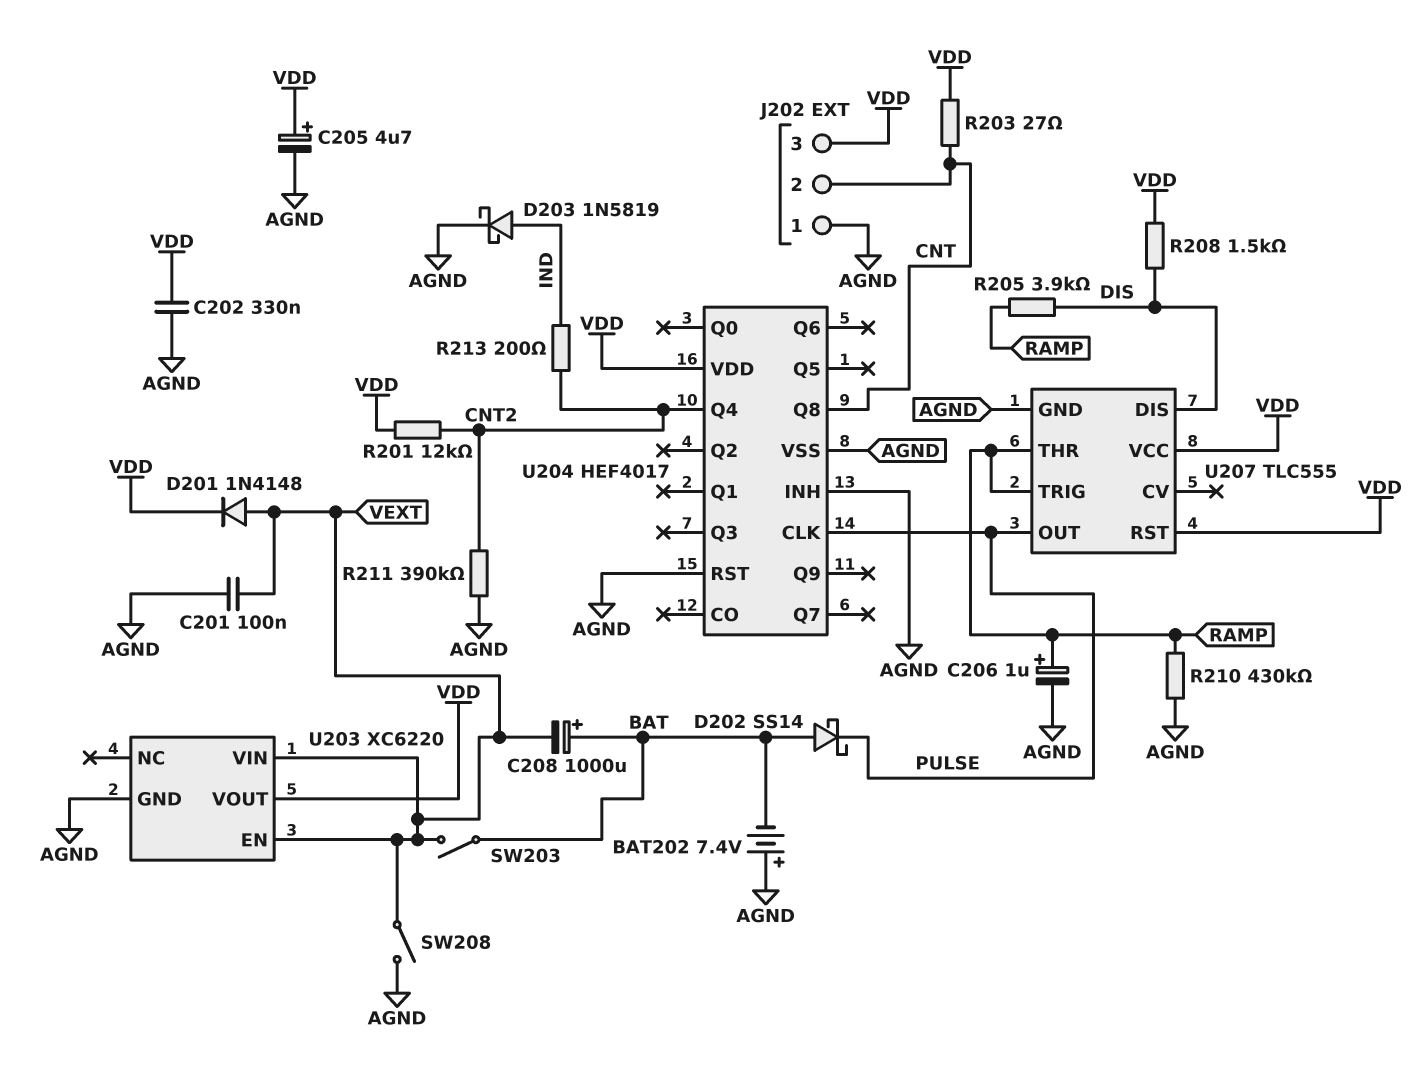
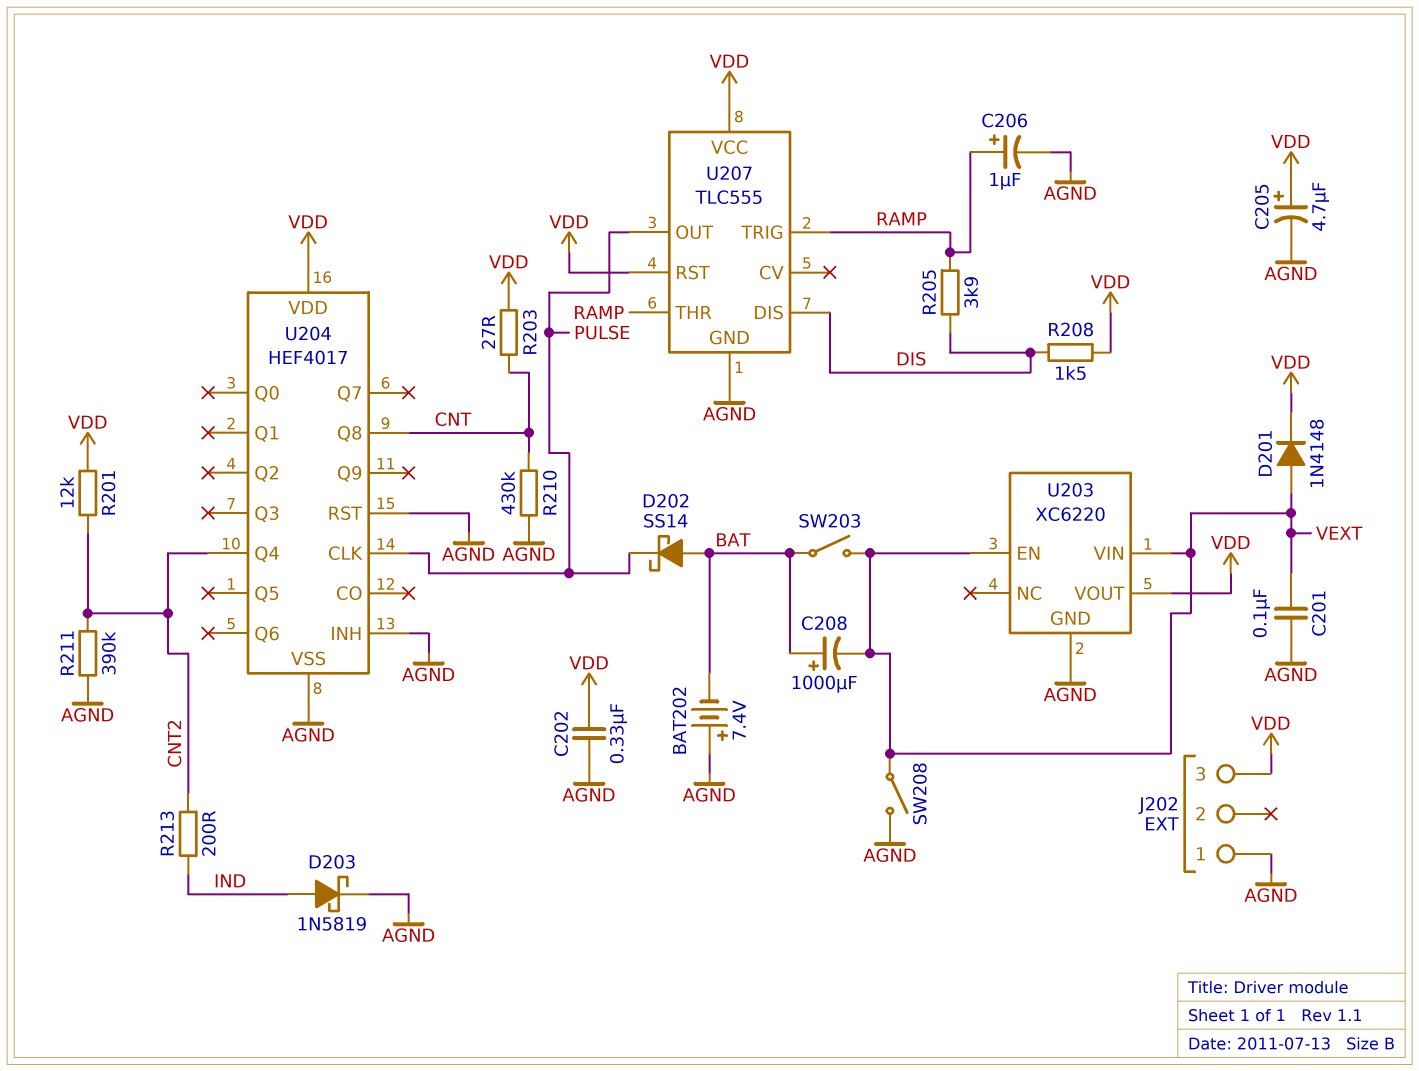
J202 pin 2: CNT -> none
R210: 430k (AGND, RAMP) -> 430k (AGND, CNT)

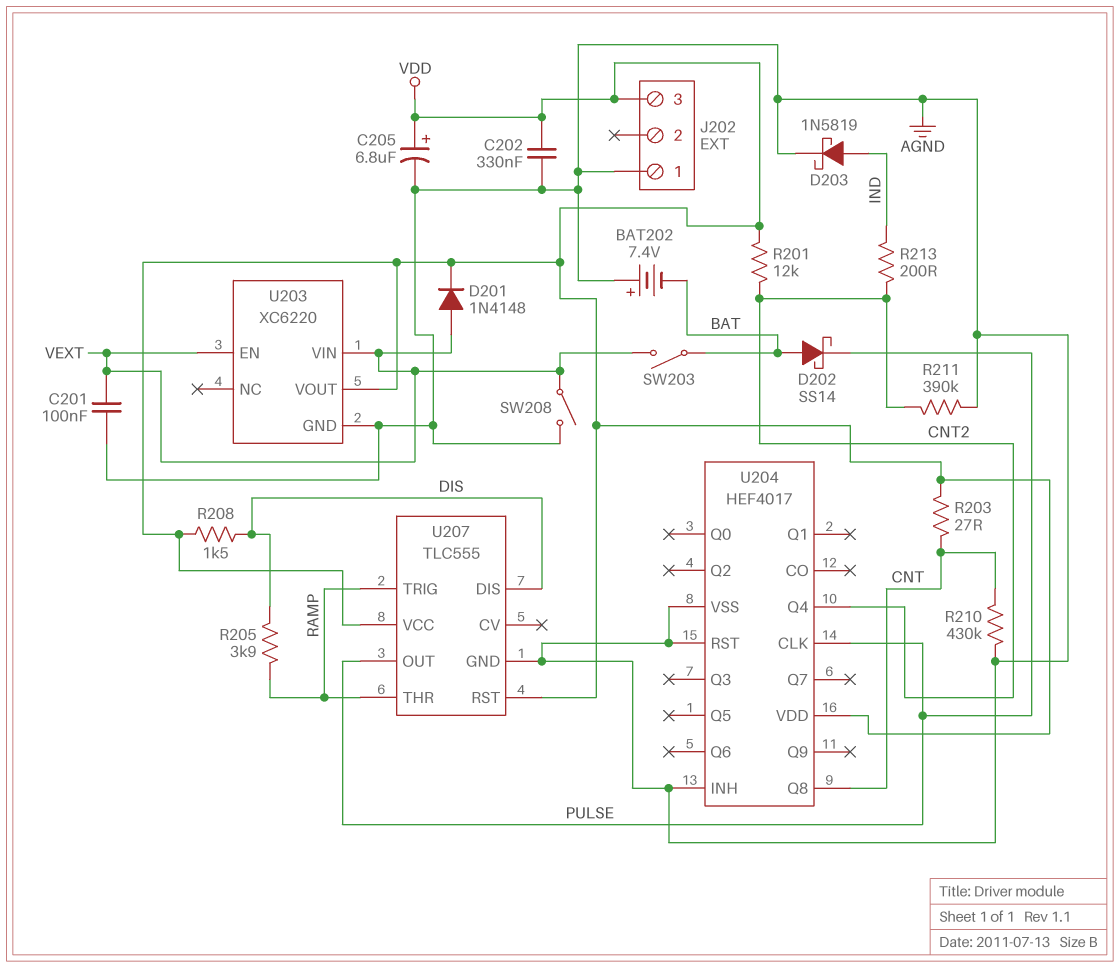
C205: 4.7uF (plus VDD, minus AGND) -> 6.8uF (plus VDD, minus AGND)
C206: 1uF (plus RAMP, minus AGND) -> none
C208: 1000uF (plus BAT, minus VEXT) -> none

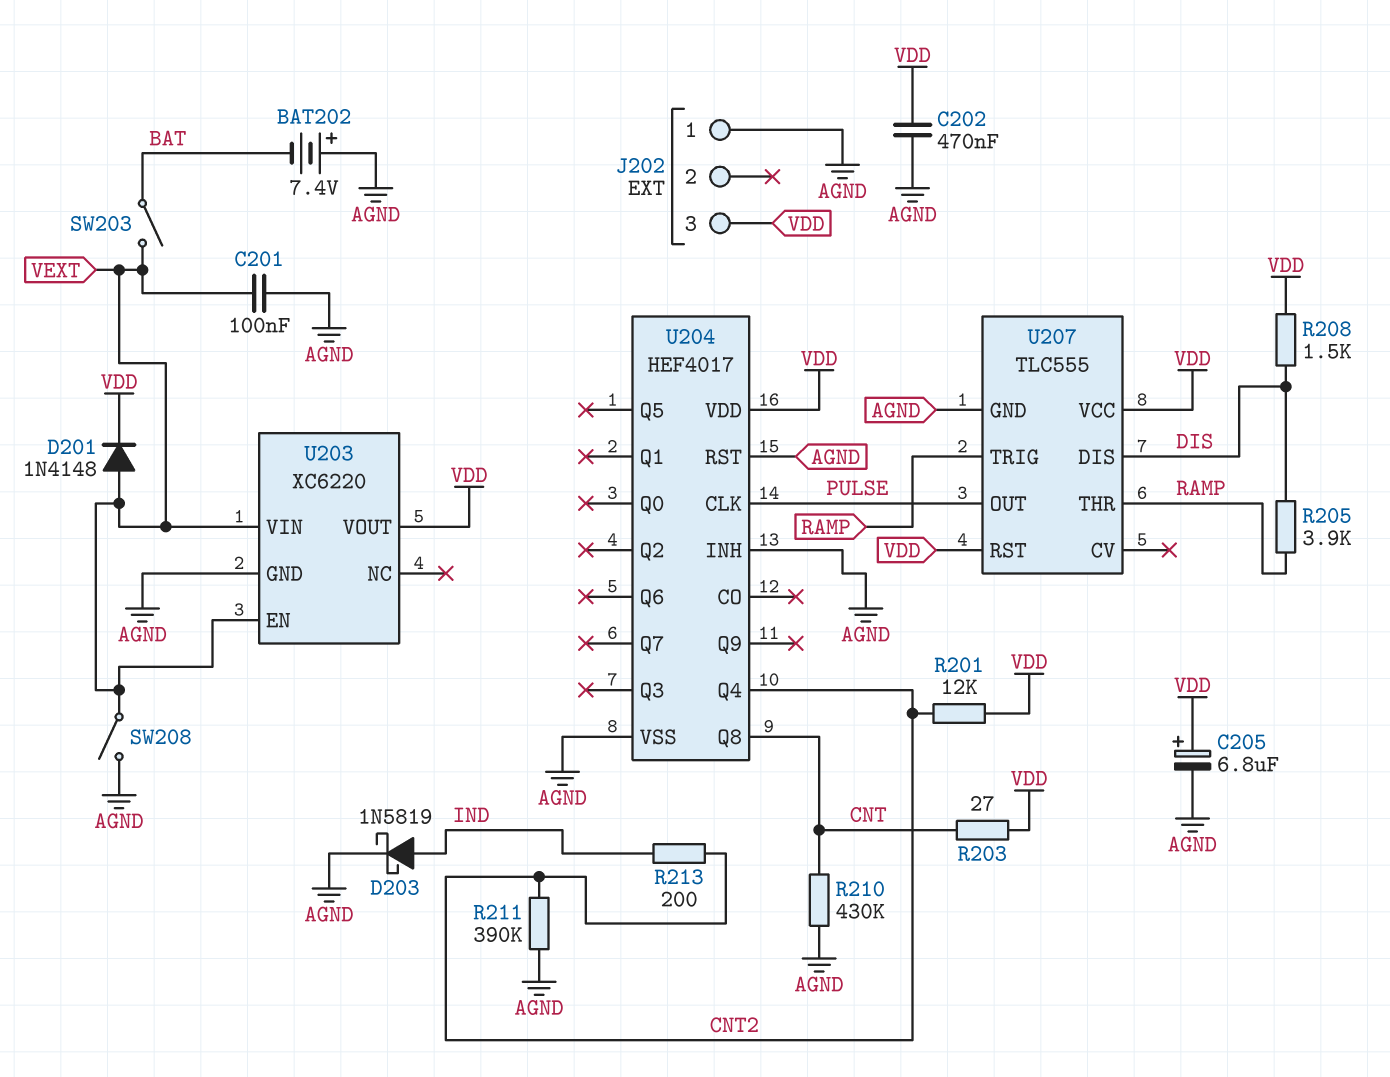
C202: 330nF (AGND, VDD) -> 470nF (AGND, VDD)
D202: schottky SS14 (A BAT, K PULSE) -> none

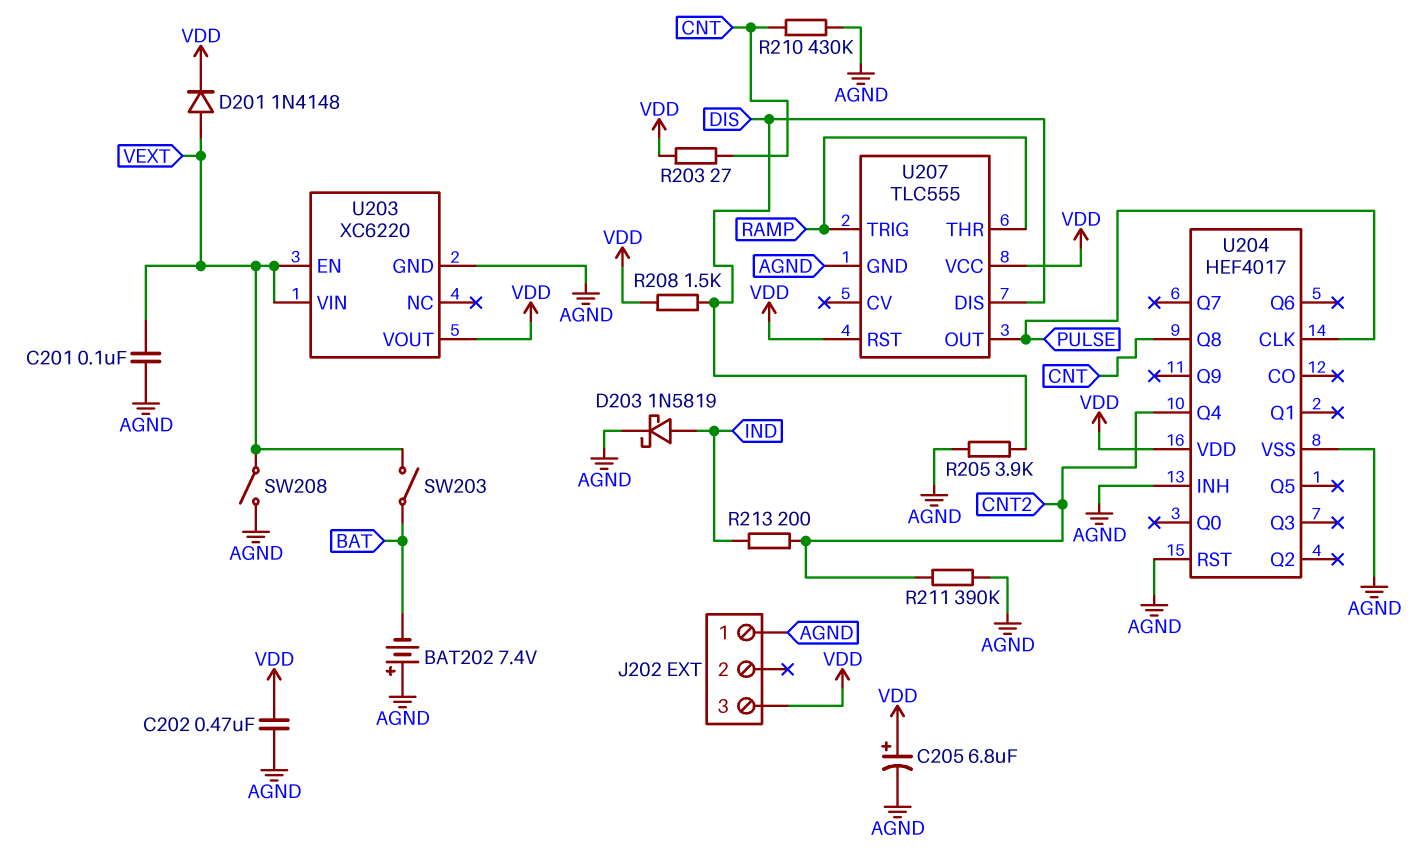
R201: 12k (CNT2, VDD) -> none
R205: 3.9k (DIS, RAMP) -> 3.9k (AGND, DIS)

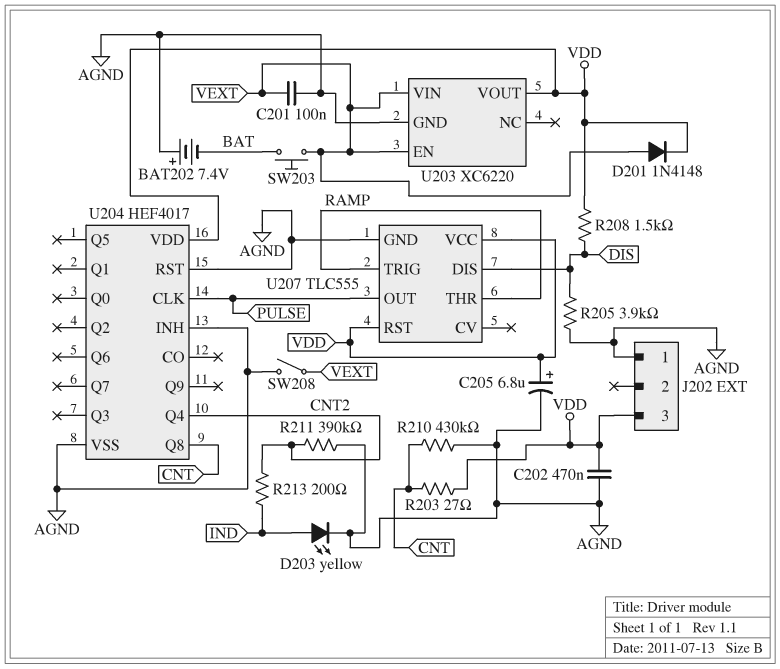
D203: schottky 1N5819 (A IND, K AGND) -> LED yellow (A IND, K AGND)
SW203: switch (BAT, VEXT) -> button (BAT, VEXT)

